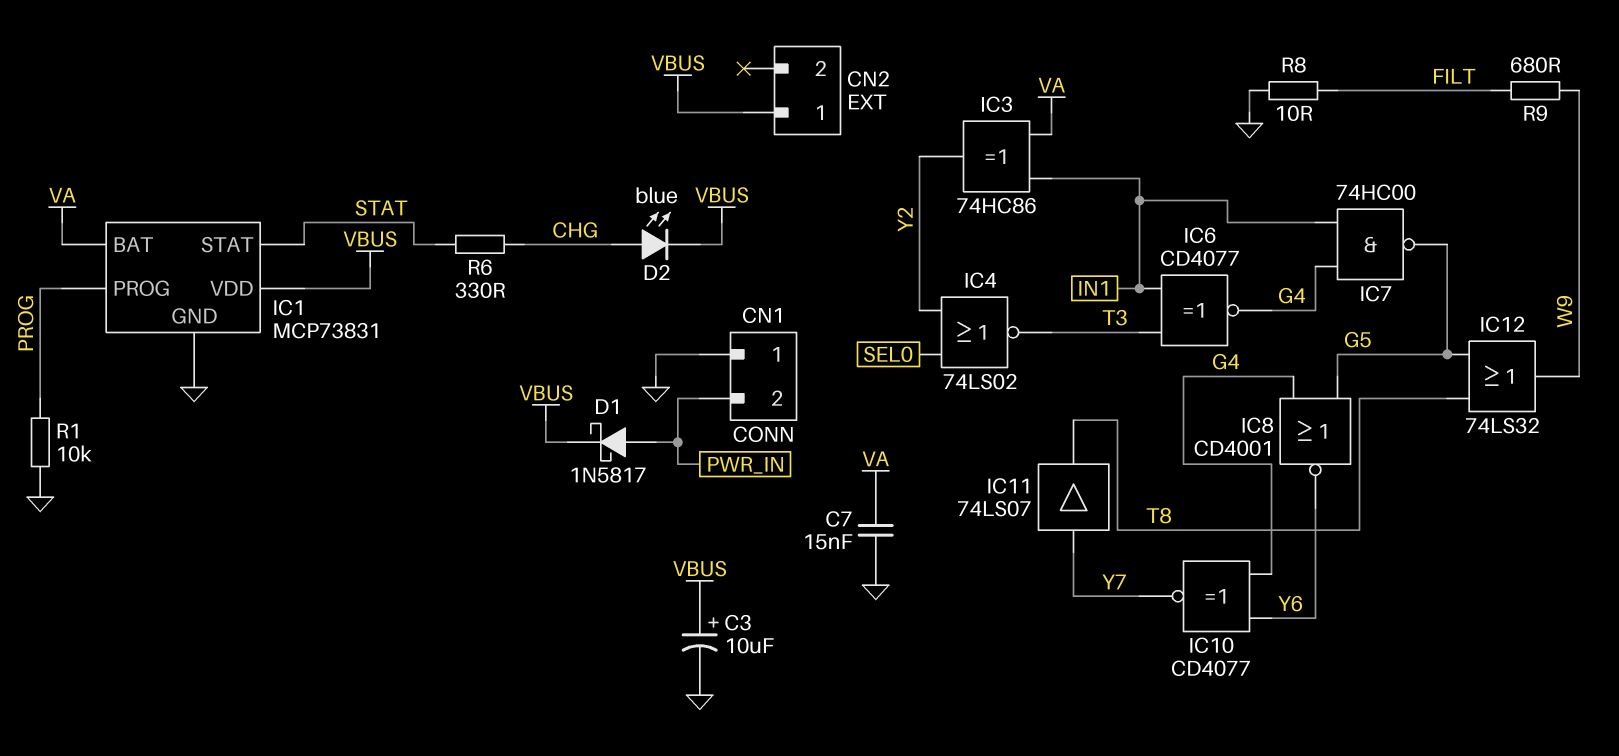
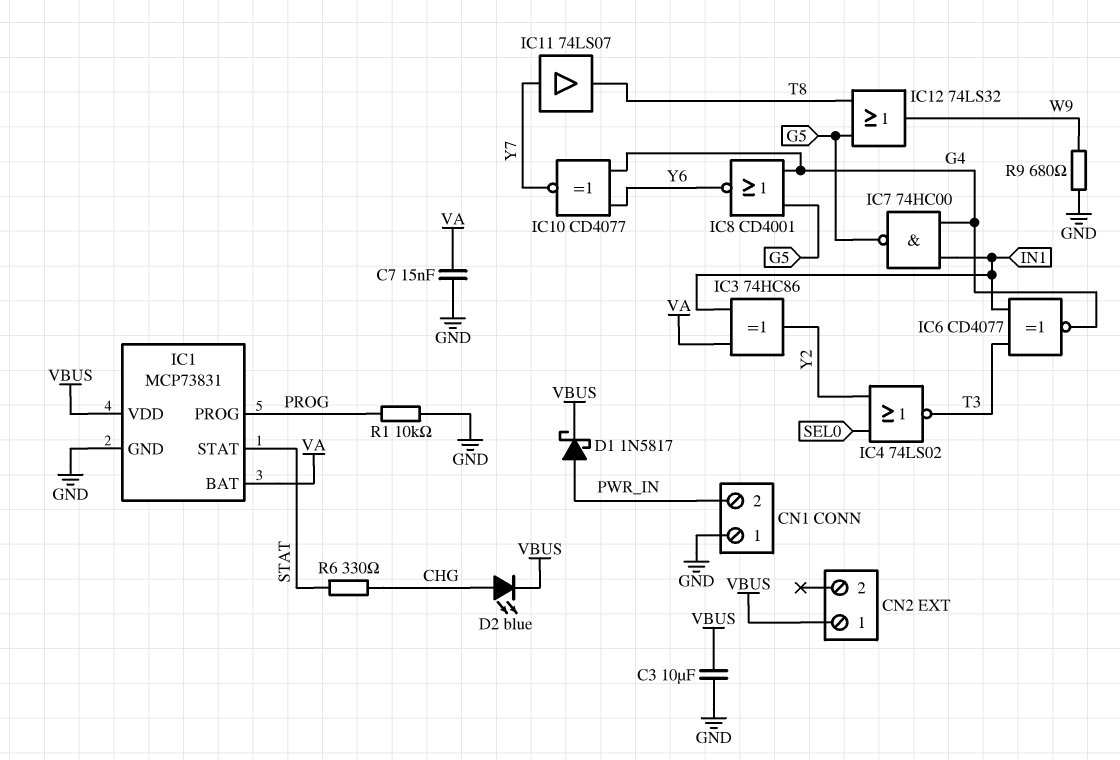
C3: 10uF (plus VBUS, minus GND) -> 10uF (GND, VBUS)
R8: 10 (FILT, GND) -> none
R9: 680 (FILT, W9) -> 680 (GND, W9)

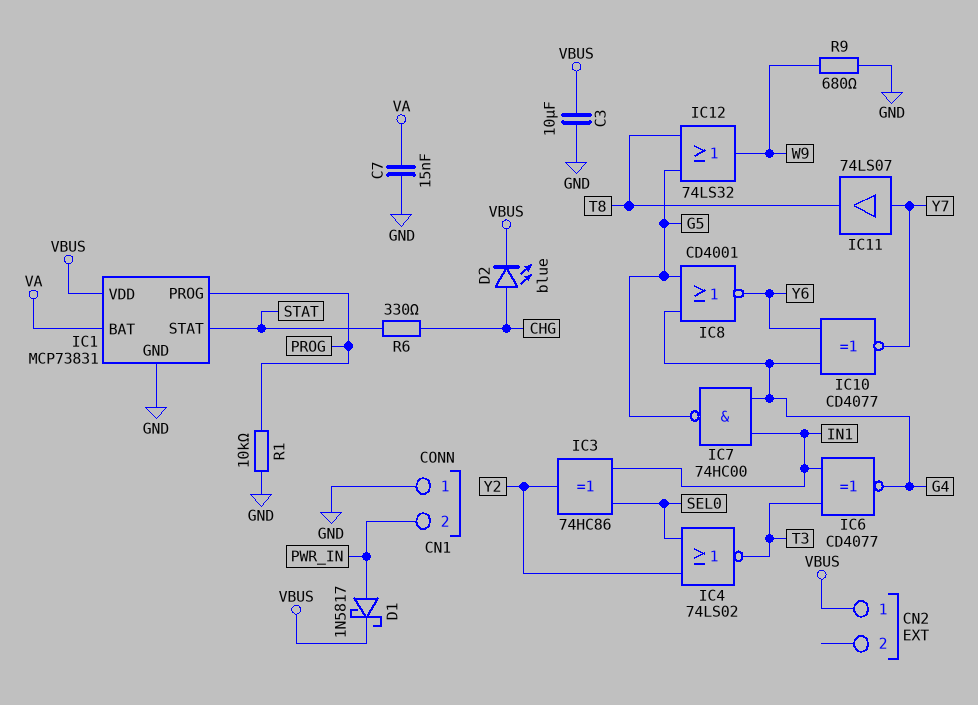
IC3: XOR 74HC86 (in IN1, in VA, out Y2) -> XOR 74HC86 (in IN1, in SEL0, out Y2)

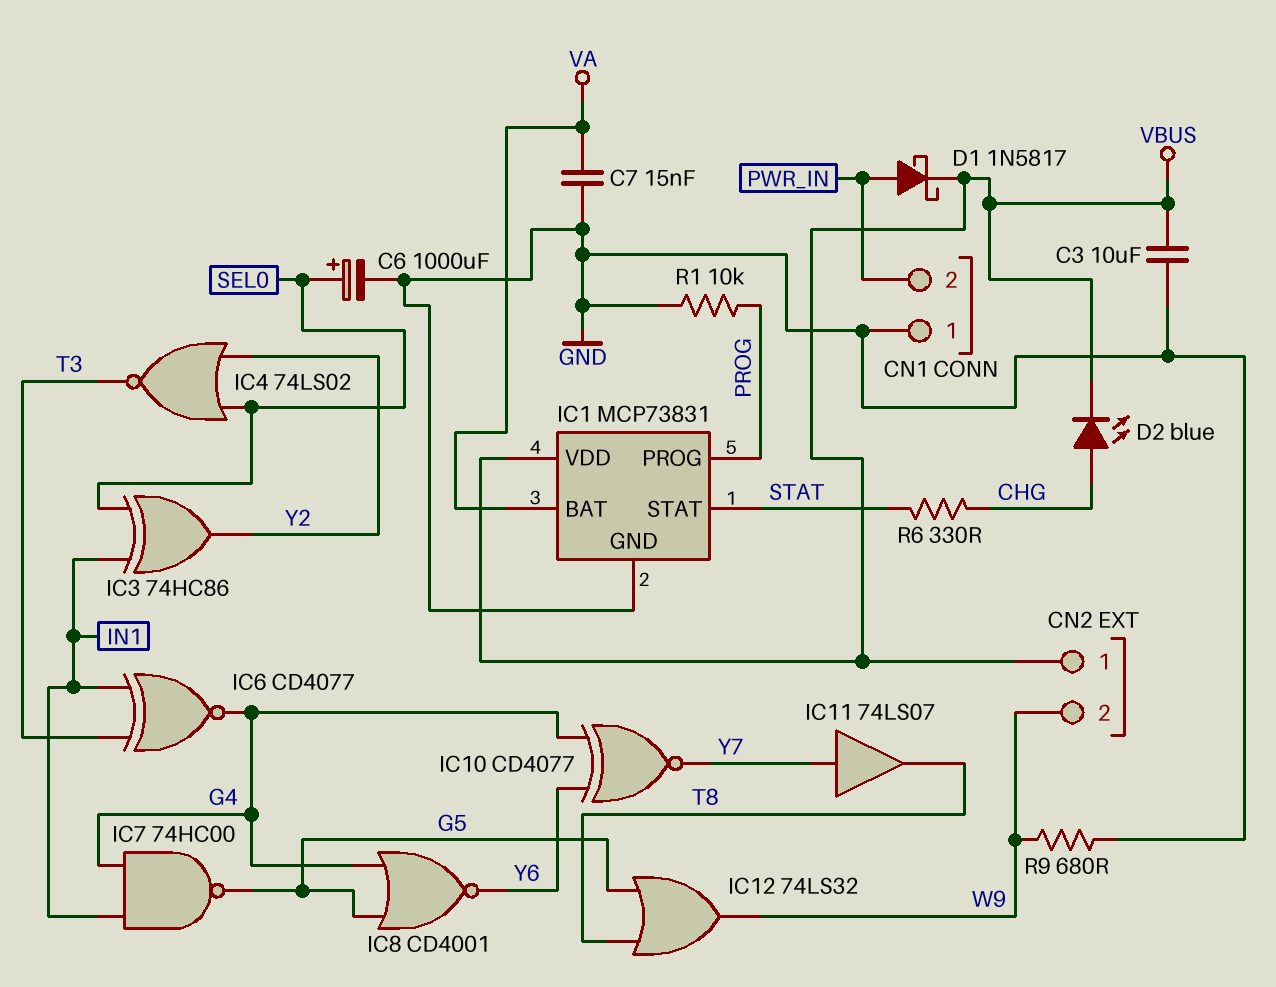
C6: none -> 1000uF (plus SEL0, minus GND)
CN2 pin 2: none -> W9

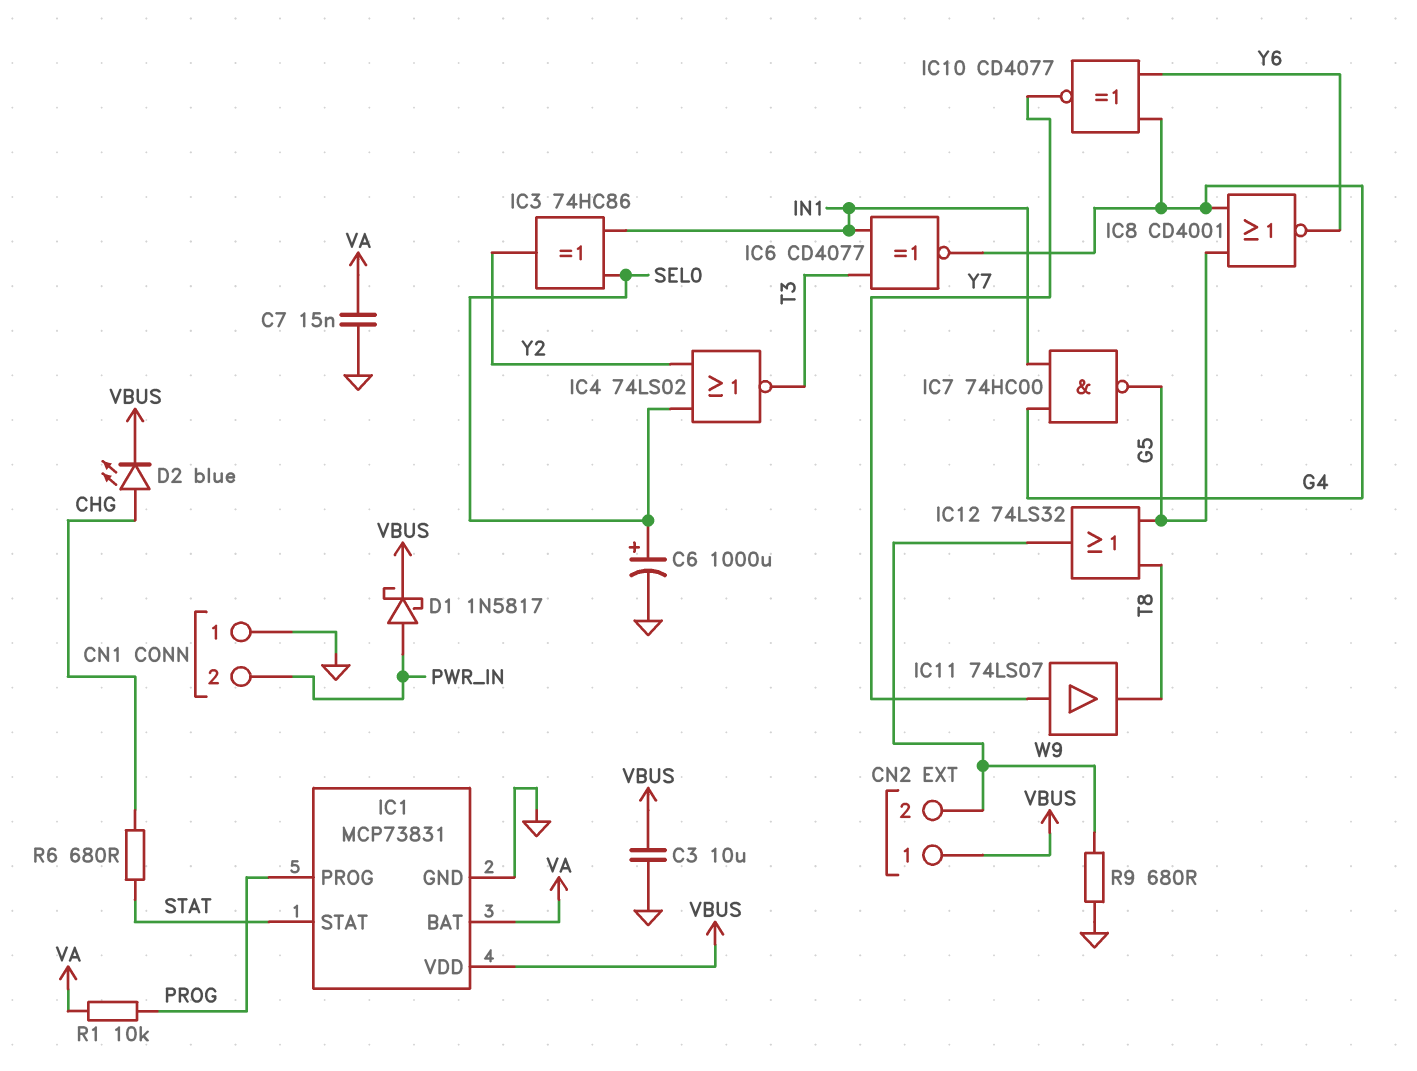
R1: 10k (GND, PROG) -> 10k (PROG, VA)
R6: 330 (CHG, STAT) -> 680 (CHG, STAT)

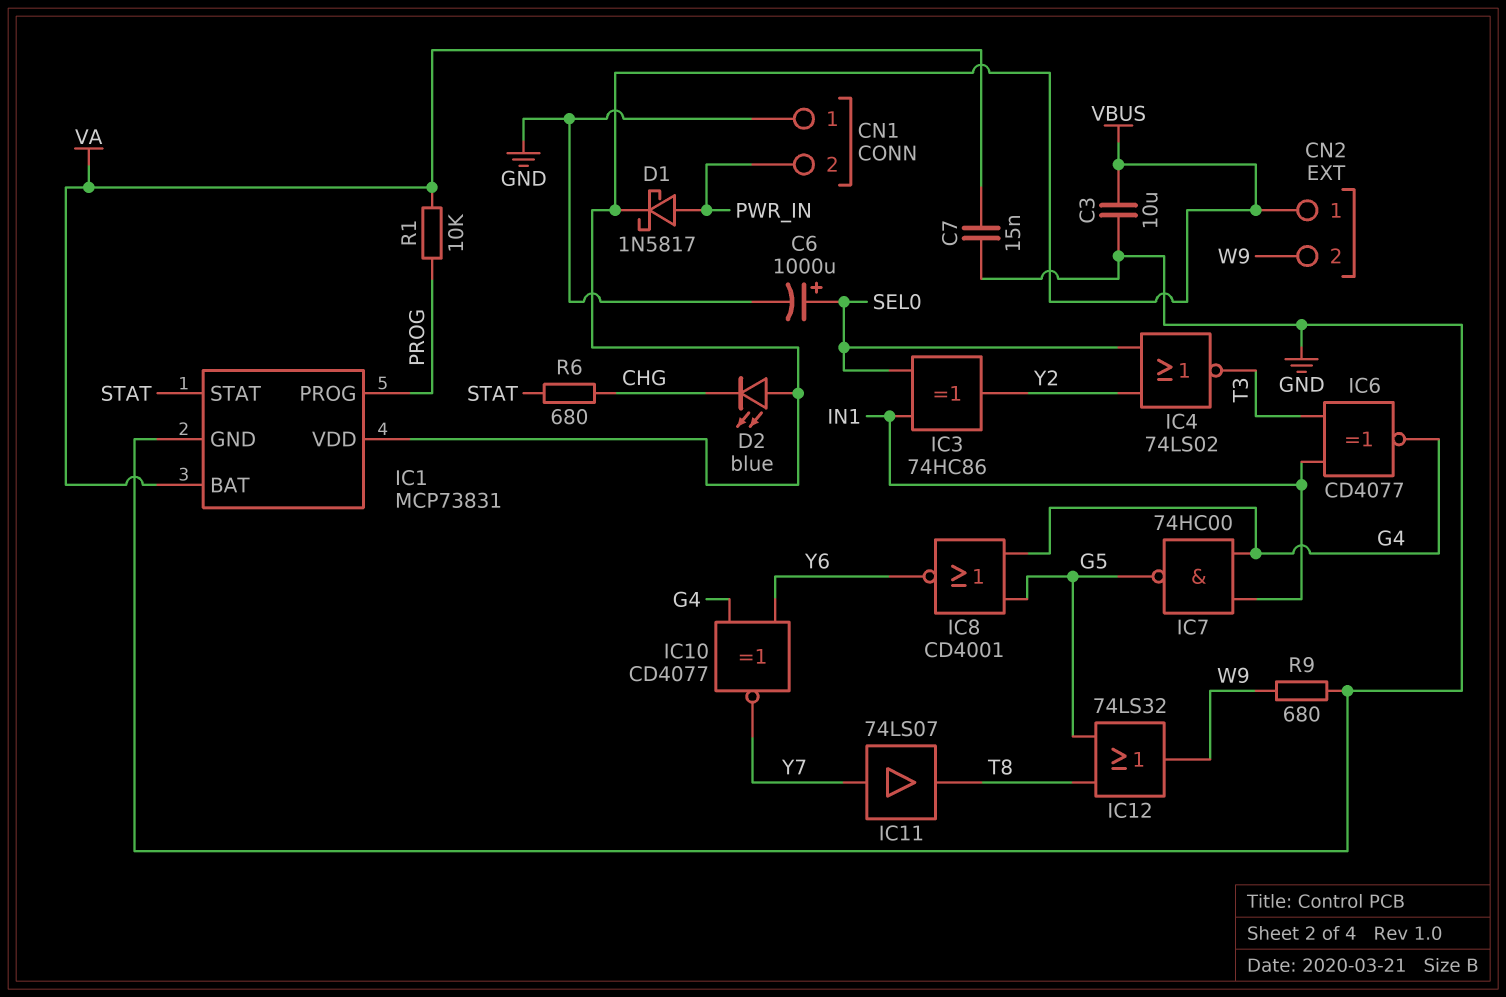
D2: LED blue (A CHG, K VBUS) -> LED blue (A VBUS, K CHG)

